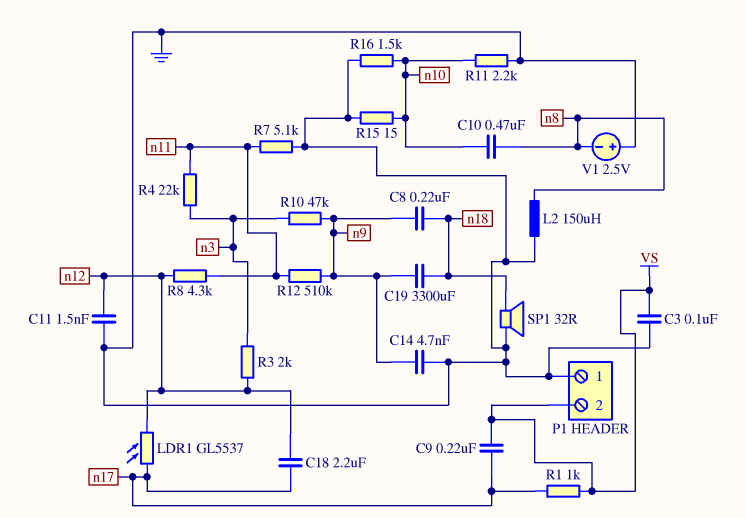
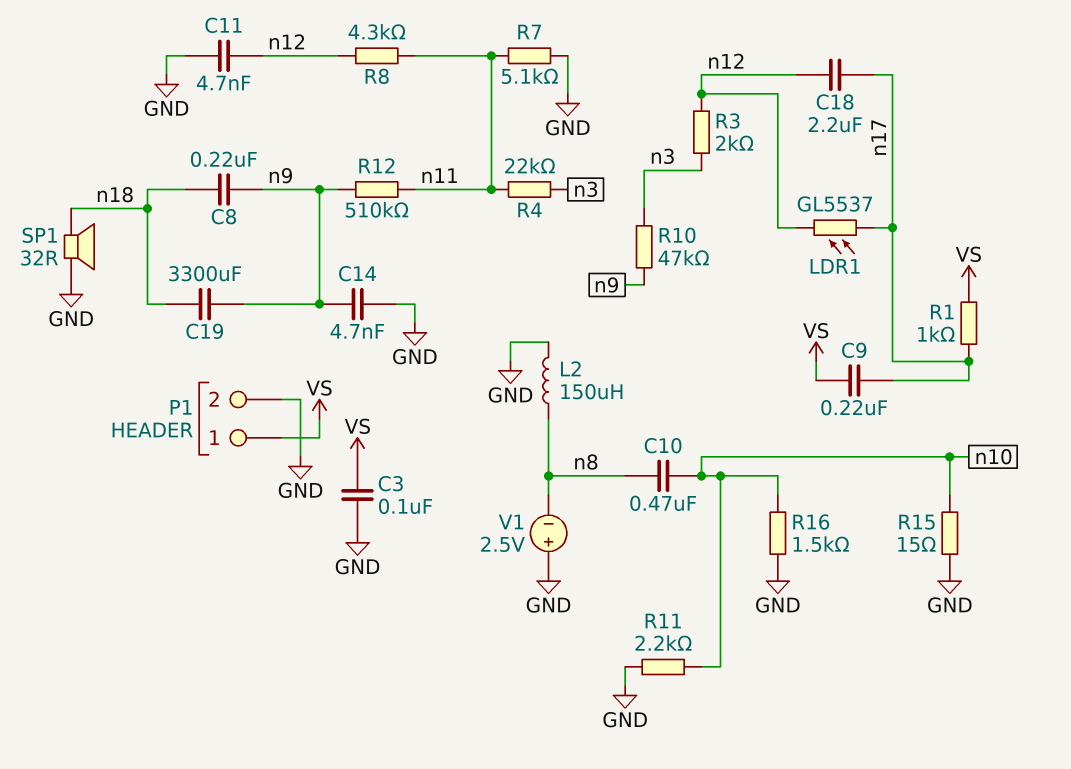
C11: 1.5nF (GND, n12) -> 4.7nF (GND, n12)
P1 pin 1: GND -> VS
P1 pin 2: VS -> GND

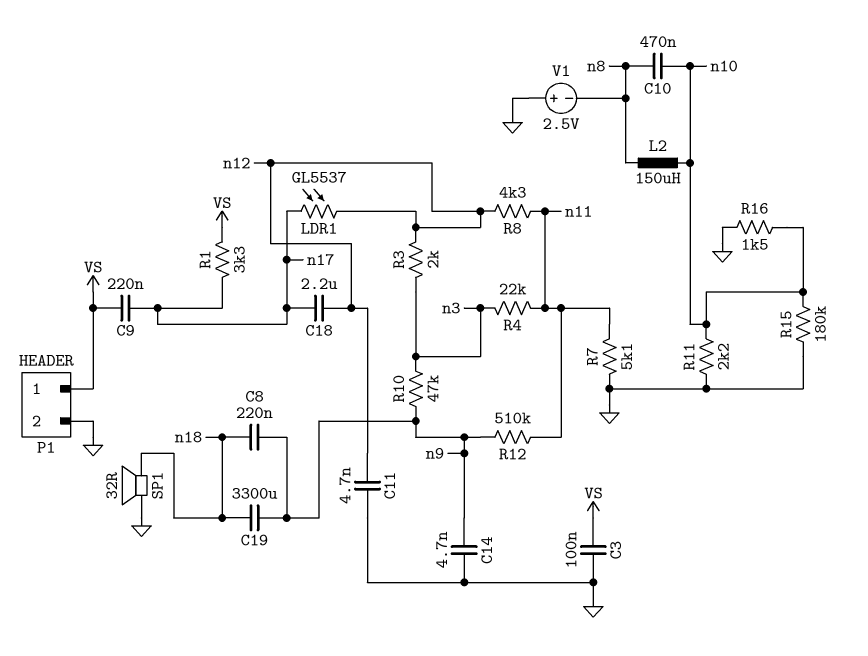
L2: 150uH (GND, n8) -> 150uH (n8, n10)
R1: 1k (VS, n17) -> 3.3k (VS, n17)
R15: 15 (GND, n10) -> 180k (GND, n10)

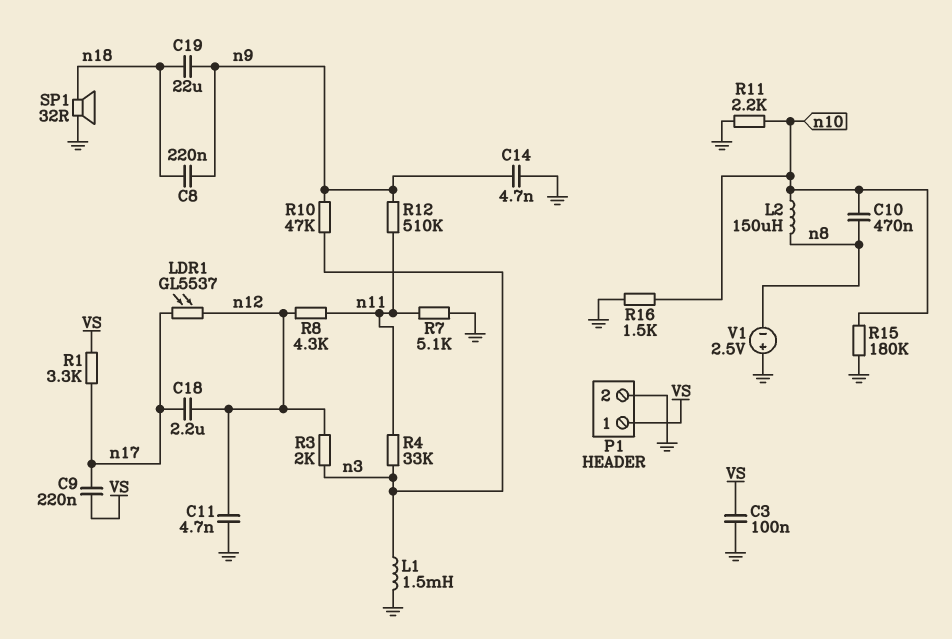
C19: 3300uF (n9, n18) -> 22uF (n9, n18)
L1: none -> 1.5mH (GND, n3)
R4: 22k (n3, n11) -> 33k (n3, n11)

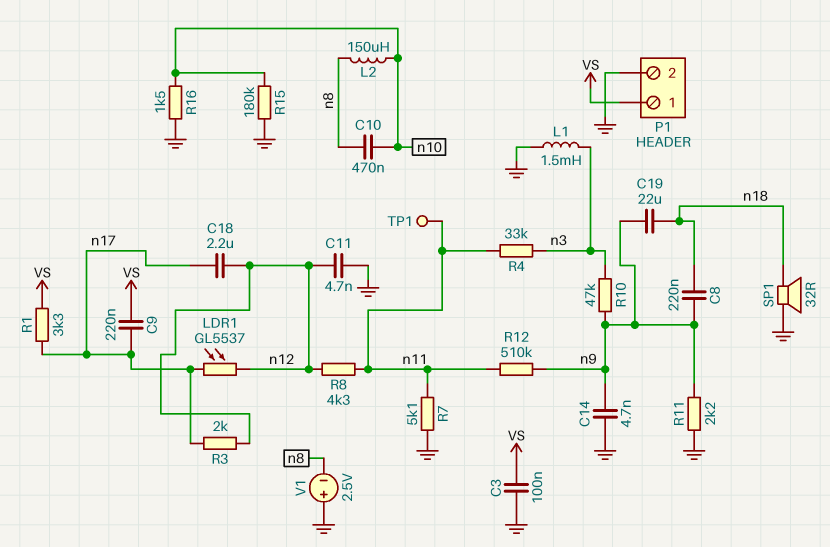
R3: 2k (n3, n12) -> 2k (n12, n17)
R11: 2.2k (GND, n10) -> 2.2k (GND, n9)
TP1: none -> test point (n11)

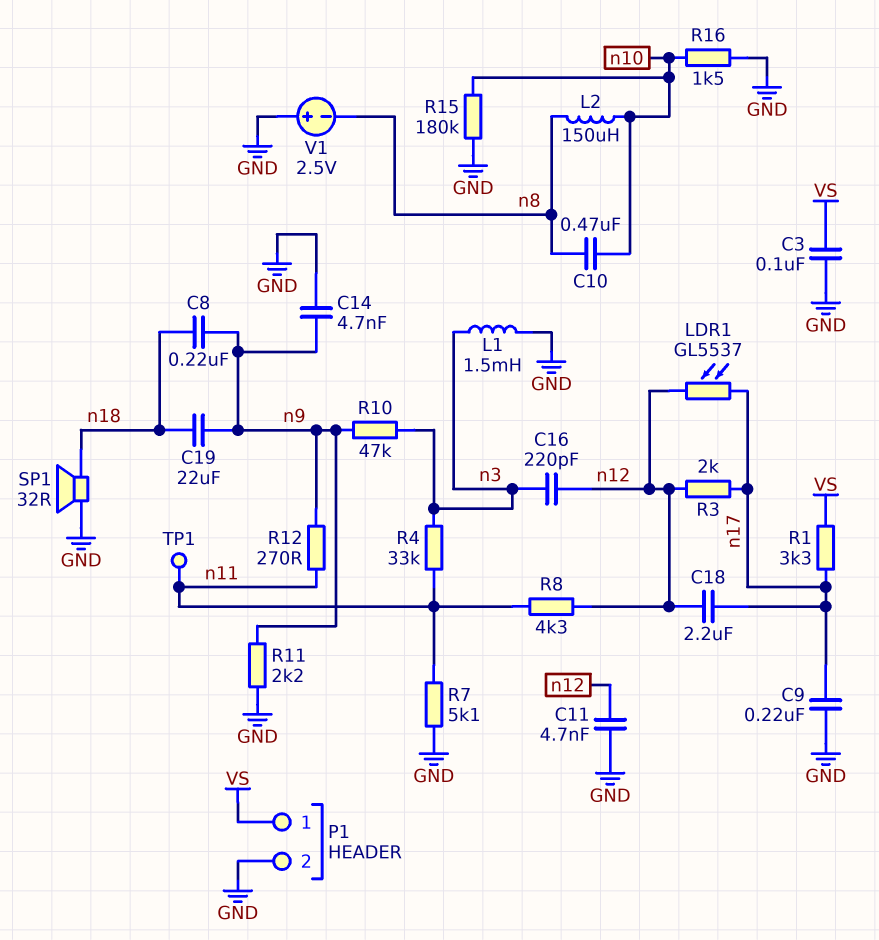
C9: 220nF (VS, n17) -> 220nF (GND, n17)
C16: none -> 220pF (n3, n12)
R12: 510k (n9, n11) -> 270 (n9, n11)

